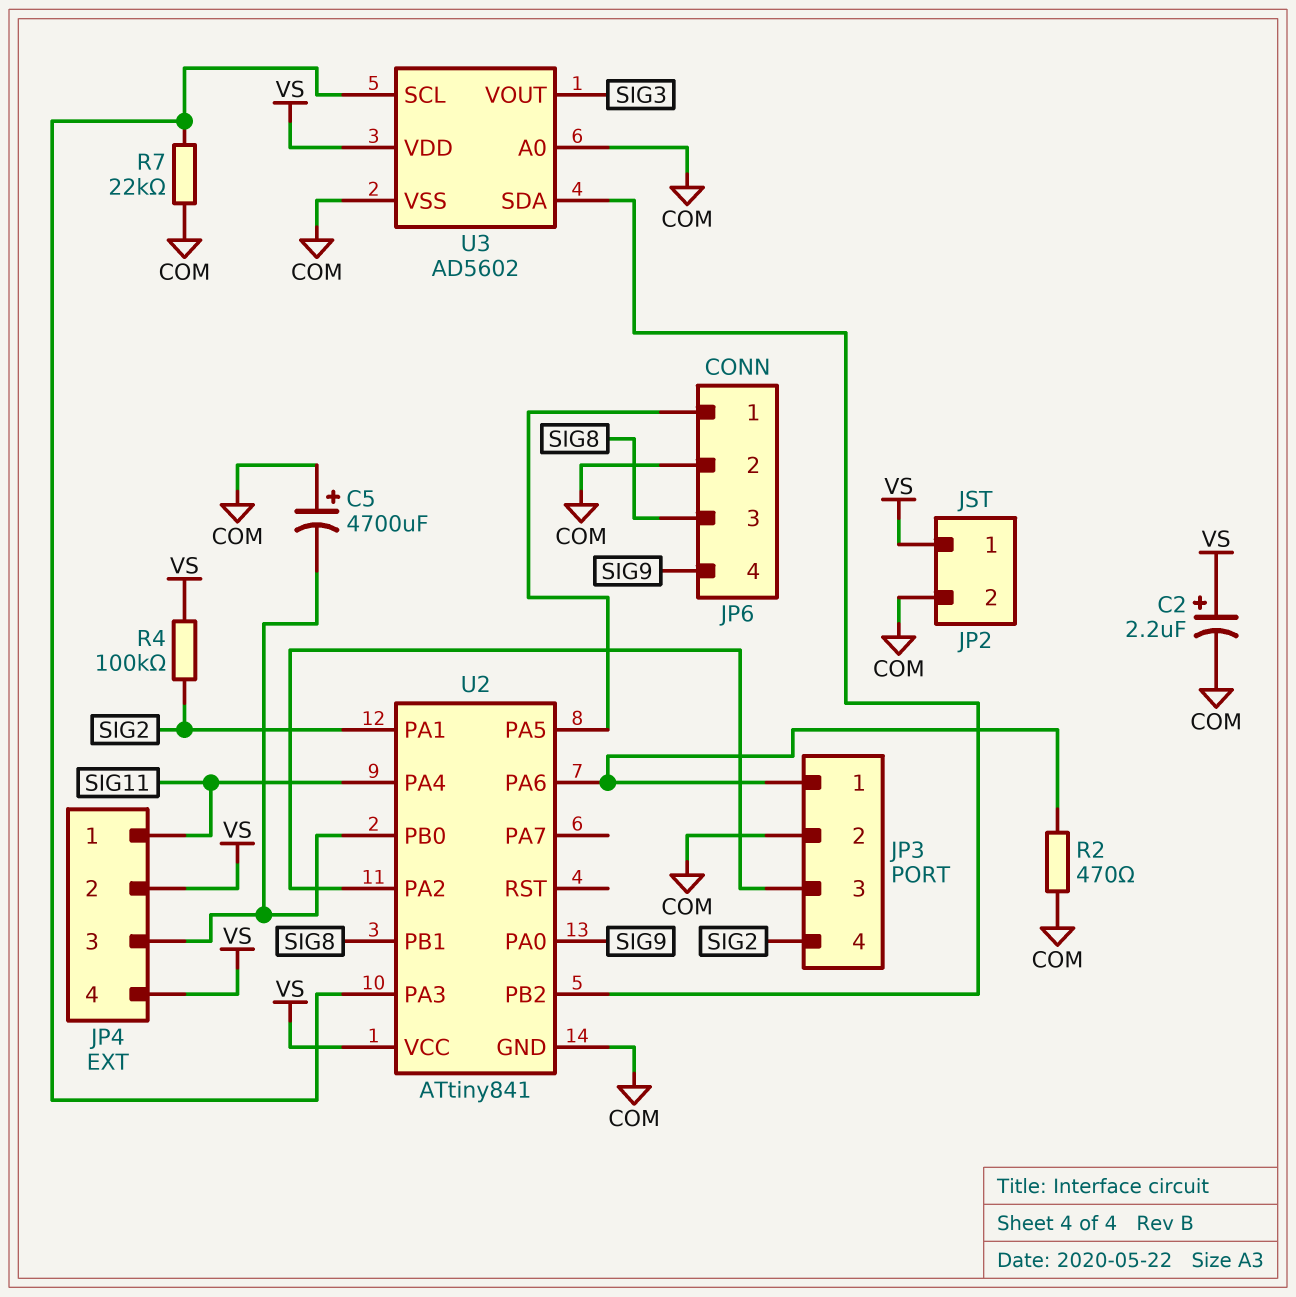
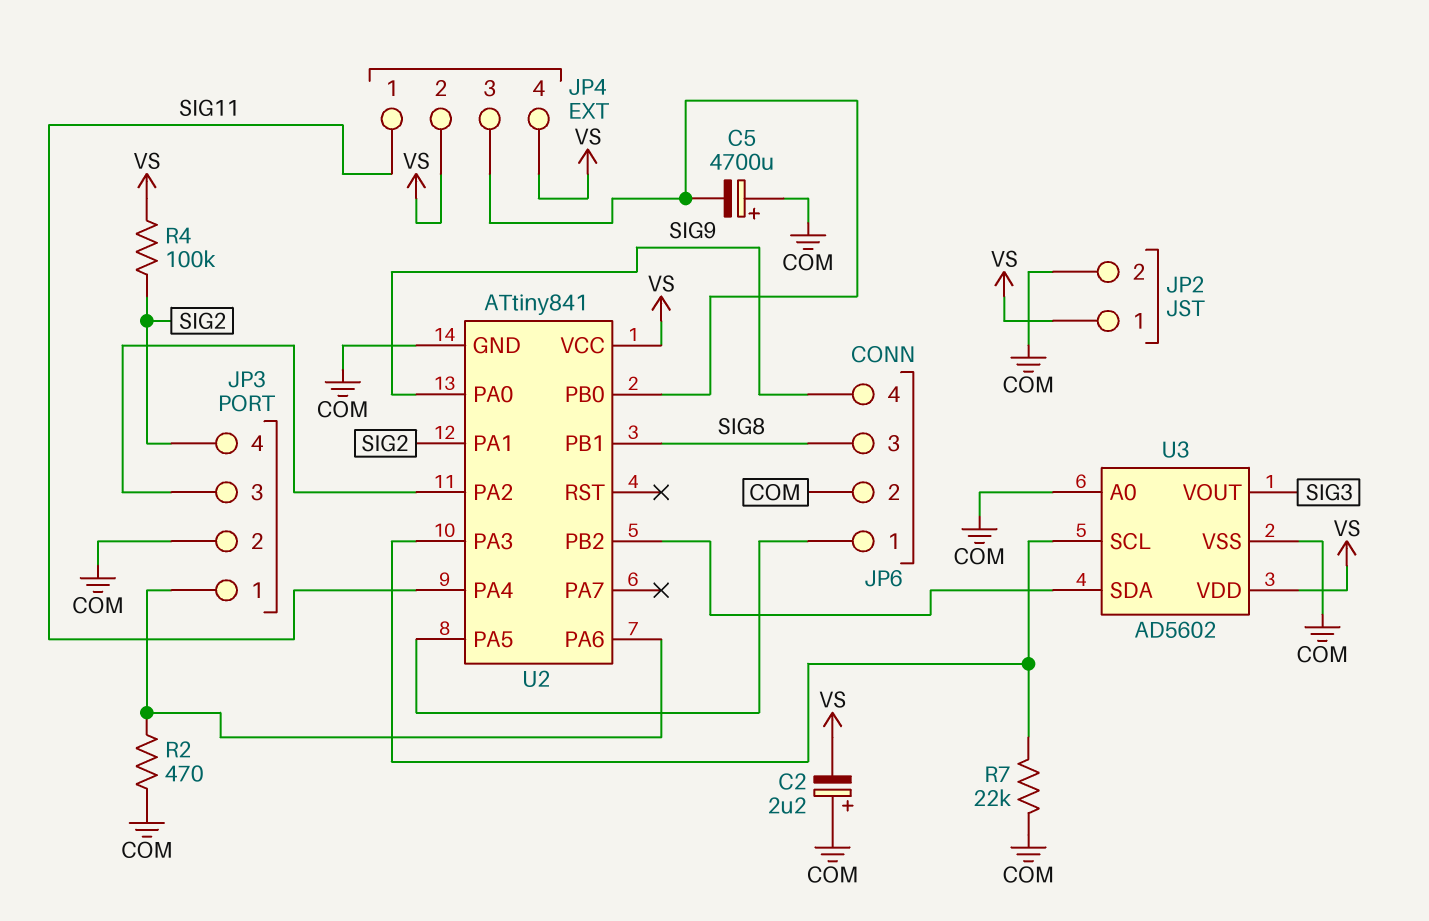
C2: 2.2uF (plus VS, minus COM) -> 2.2uF (plus COM, minus VS)

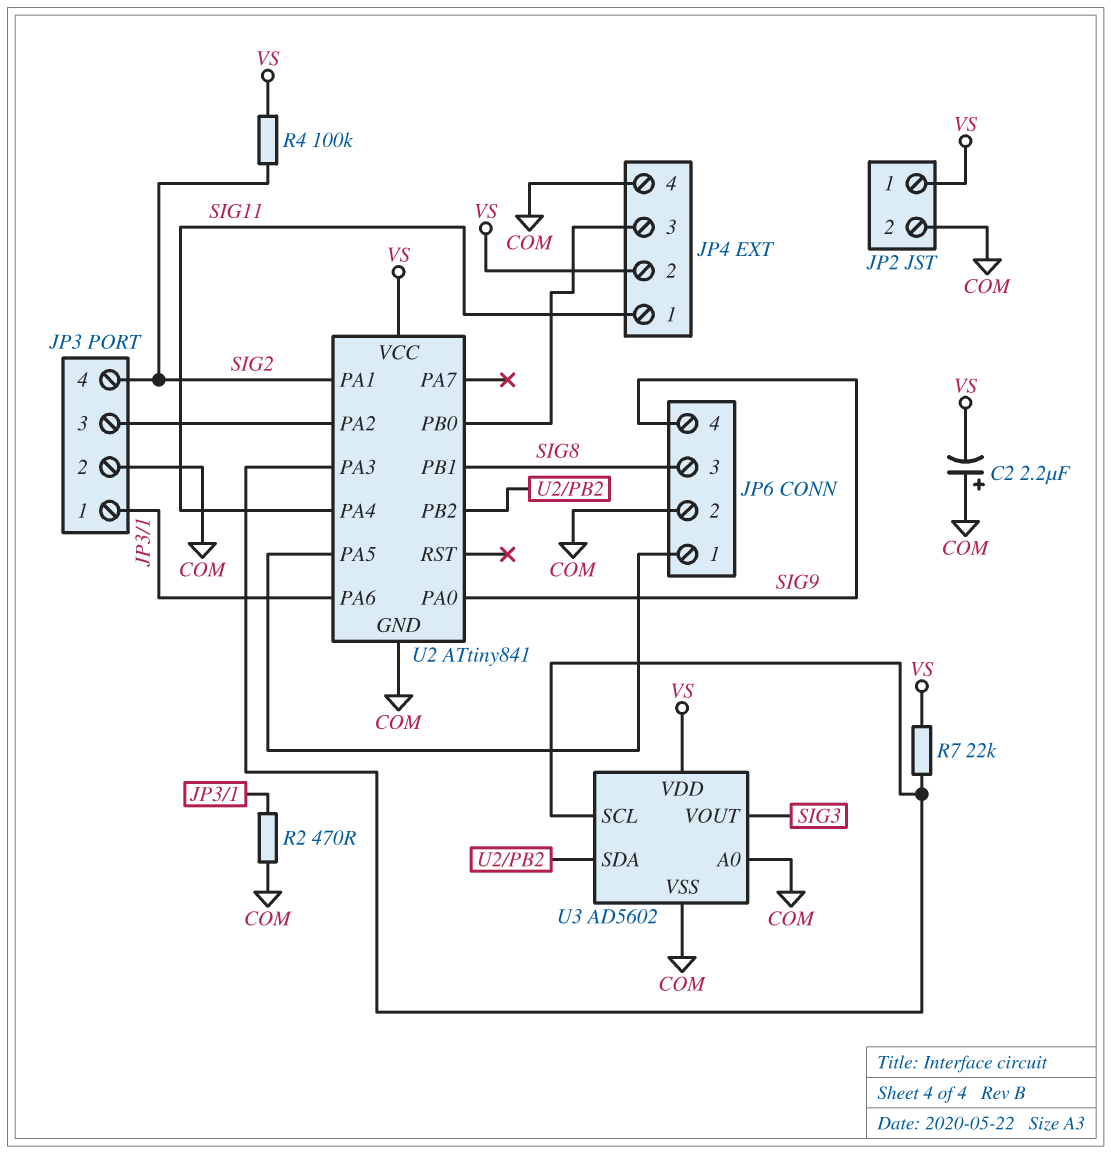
C5: 4700uF (plus COM, minus JP4/3) -> none
JP4 pin 4: VS -> COM
R7: 22k (COM, U2/PA3) -> 22k (U2/PA3, VS)

